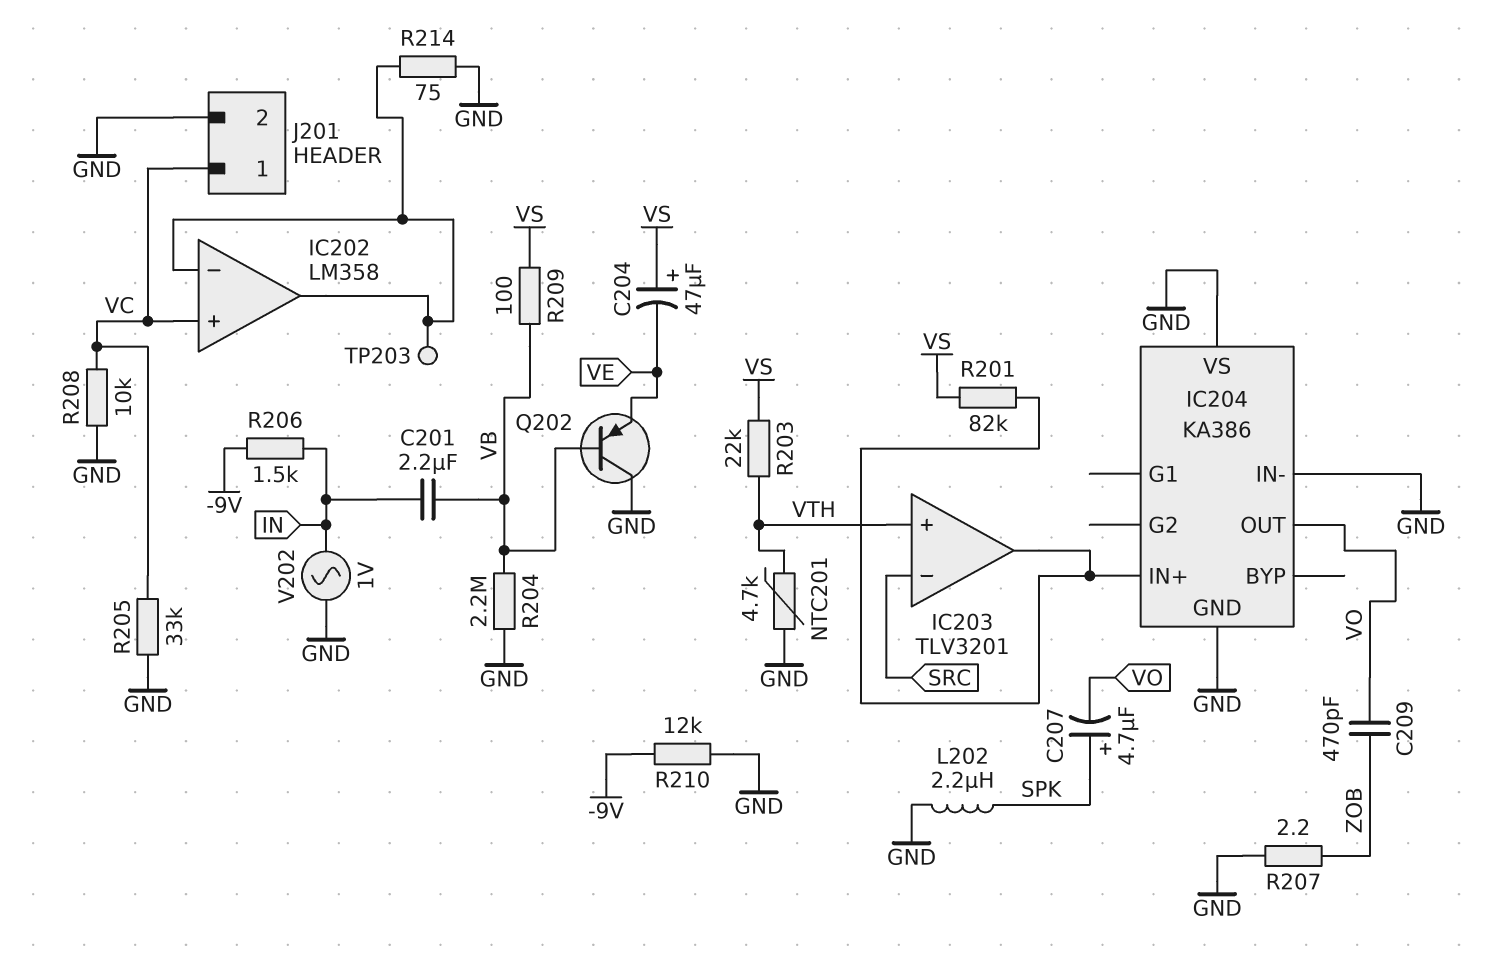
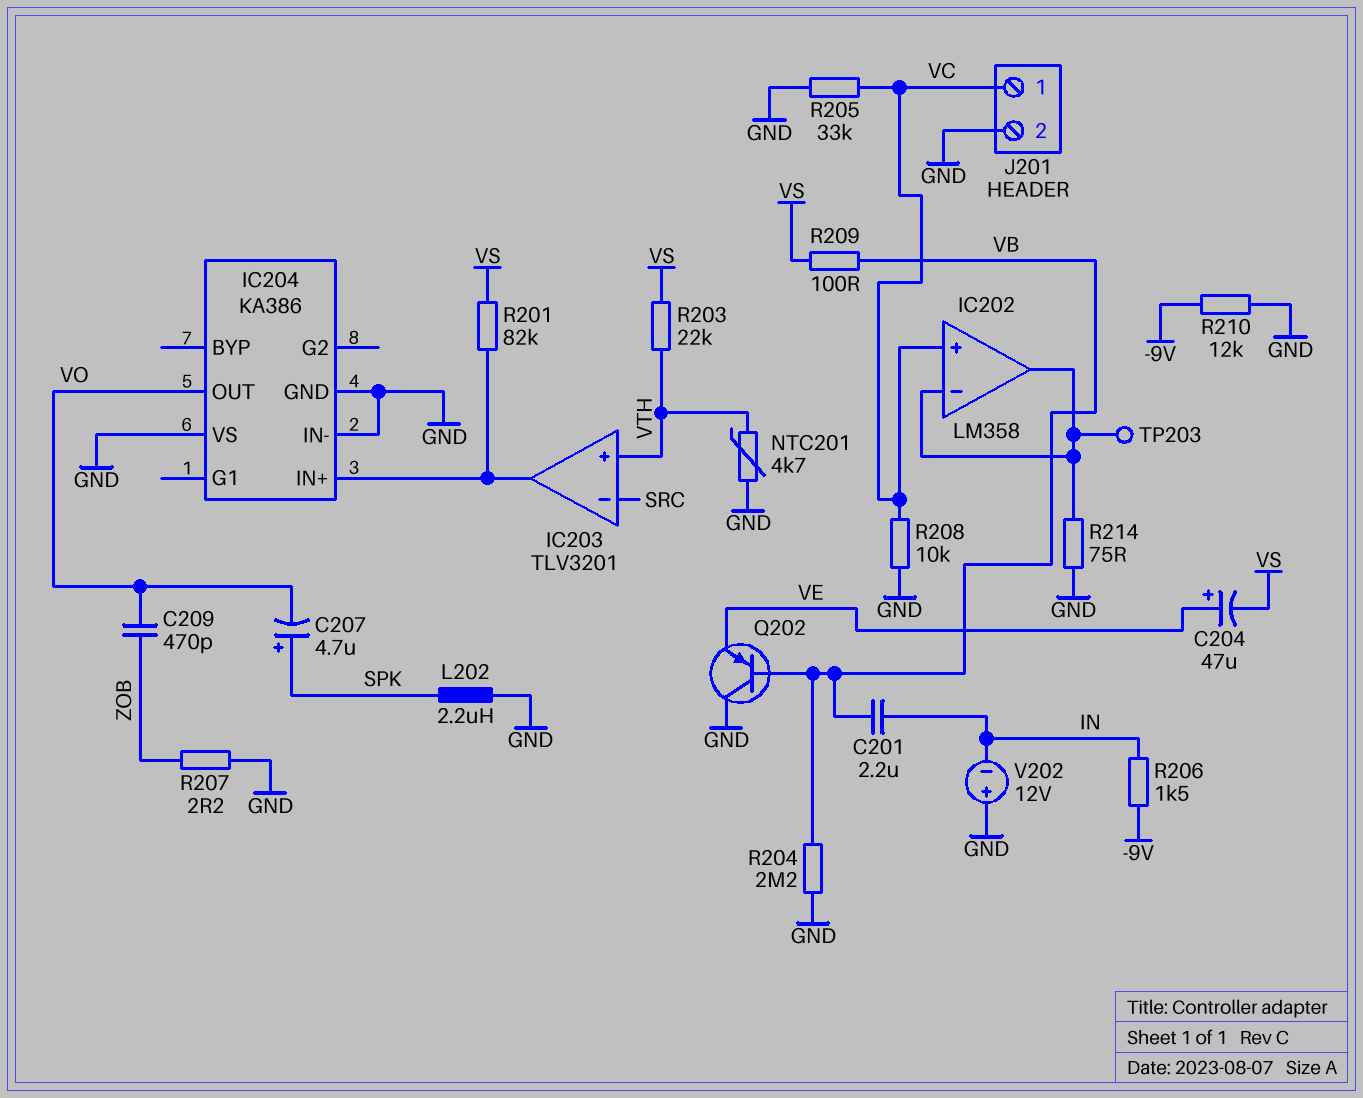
C204: 47uF (plus VS, minus VE) -> 47uF (plus VE, minus VS)
V202: AC 1V (GND, IN) -> 12V (plus GND, minus IN)

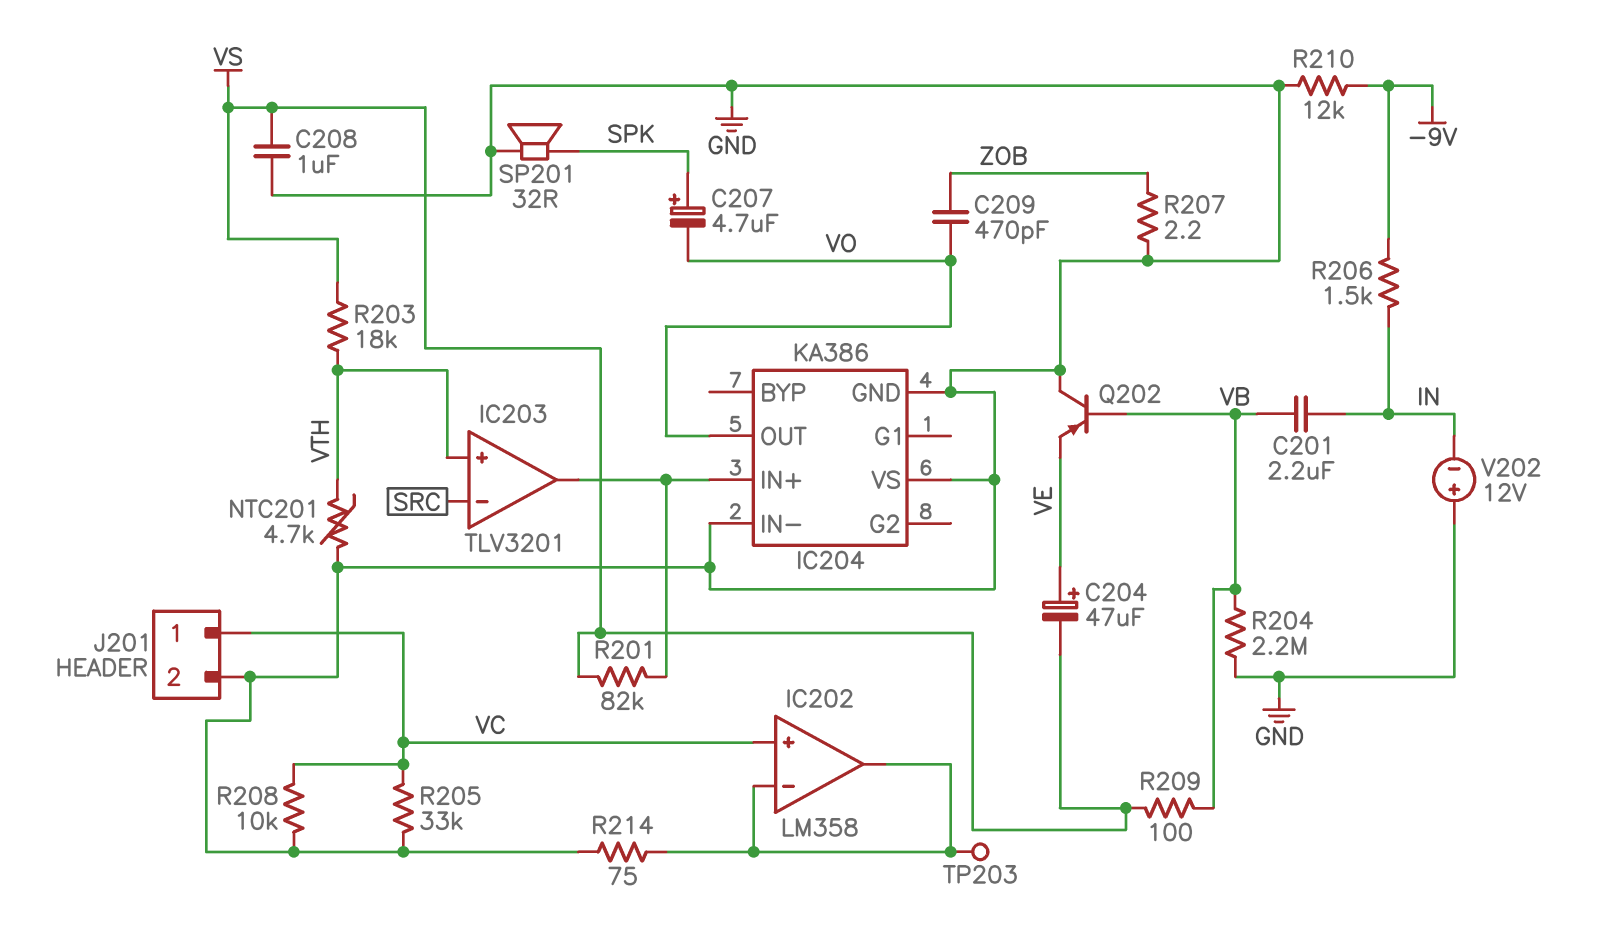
C208: none -> 1uF (GND, VS)
L202: 2.2uH (GND, SPK) -> none
R203: 22k (VS, VTH) -> 18k (VS, VTH)
SP201: none -> speaker 32R (GND, SPK)

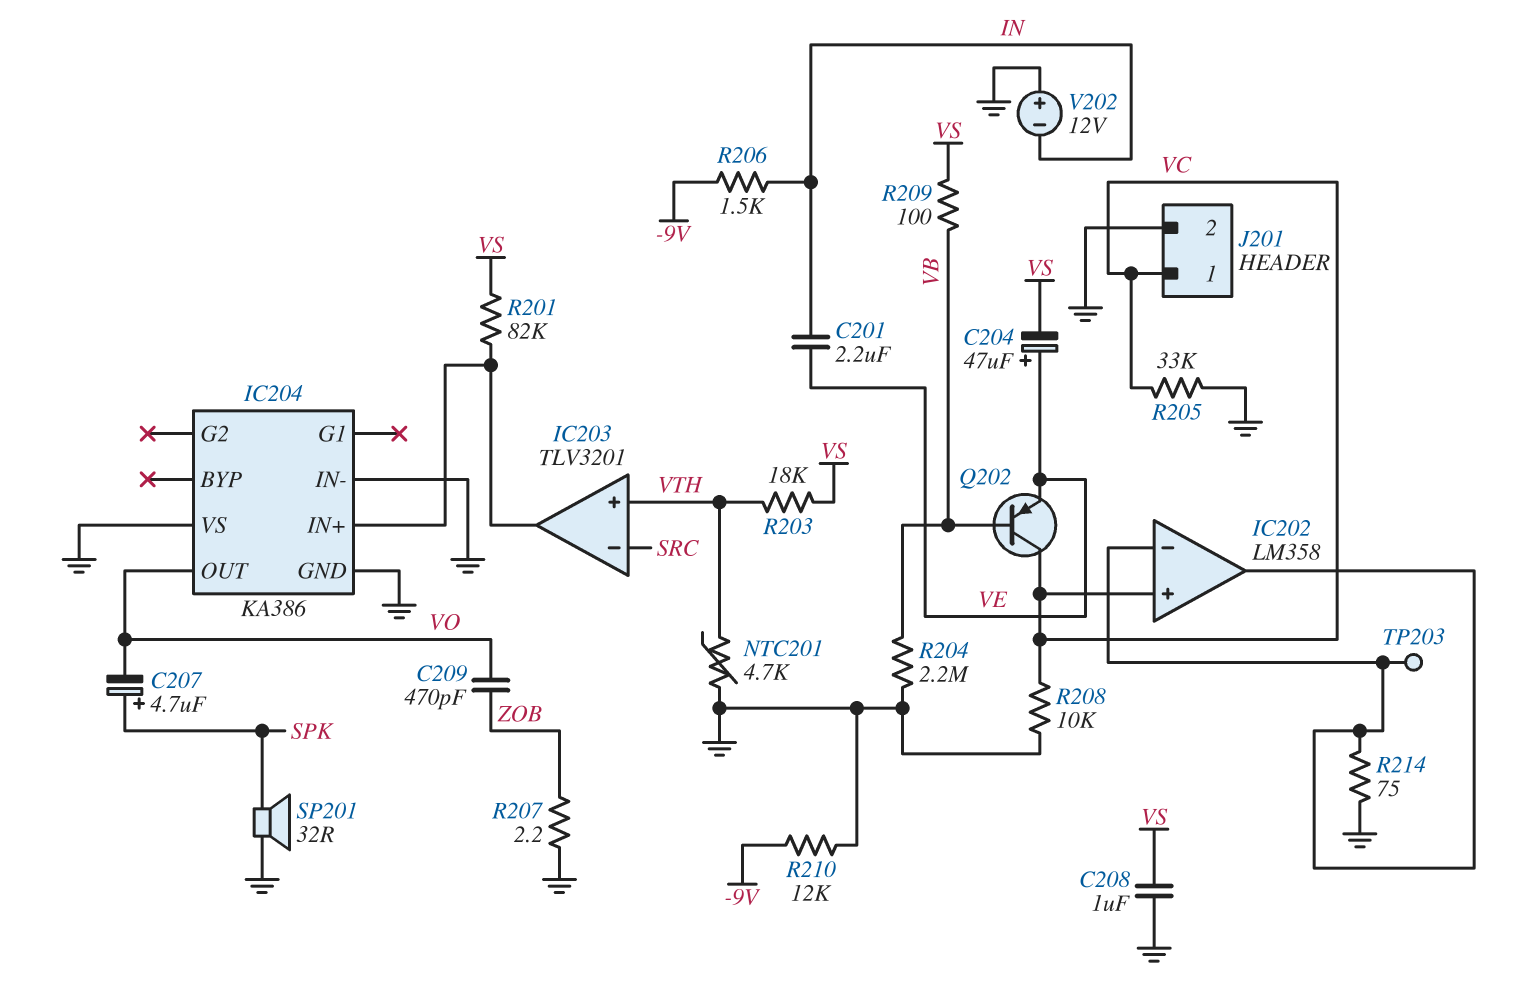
C201: 2.2uF (IN, VB) -> 2.2uF (IN, VE)
Q202: PNP (B VB, C GND, E VE) -> PNP (B VB, C VC, E VE)

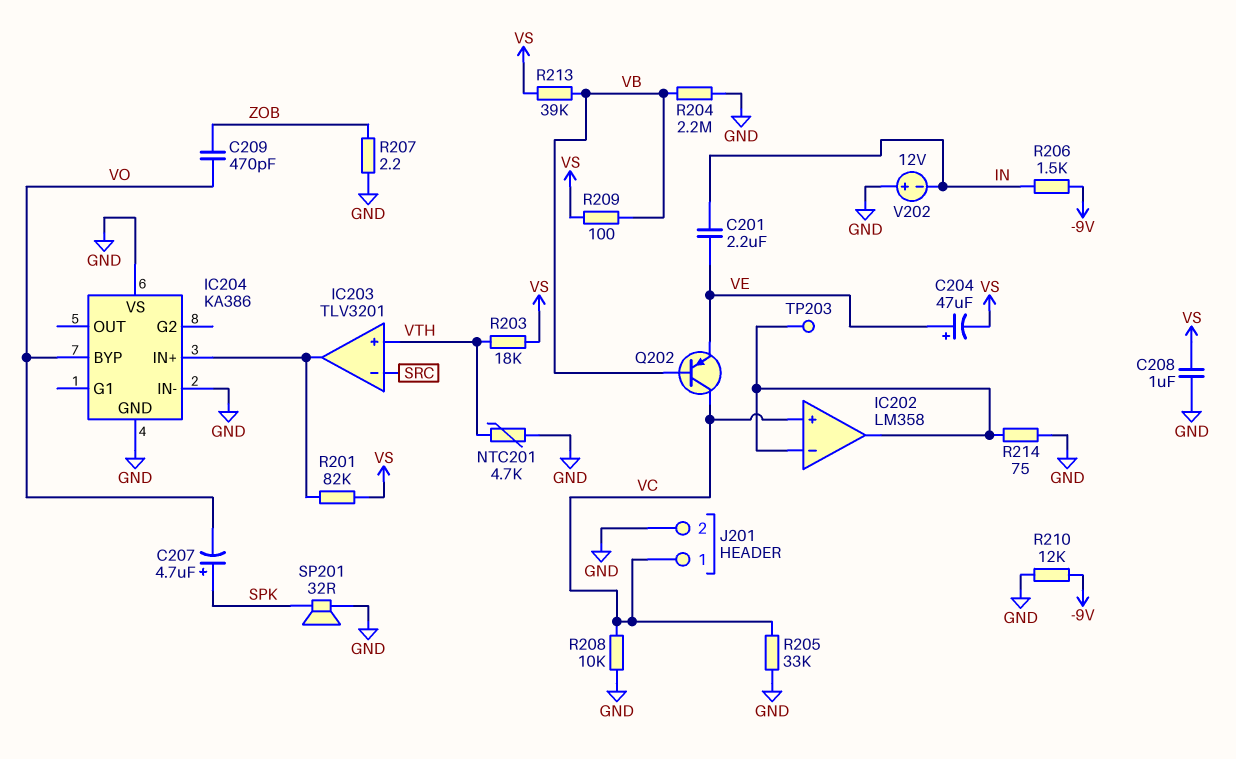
IC204 pin BYP: none -> VO
IC204 pin OUT: VO -> none
R213: none -> 39k (VB, VS)

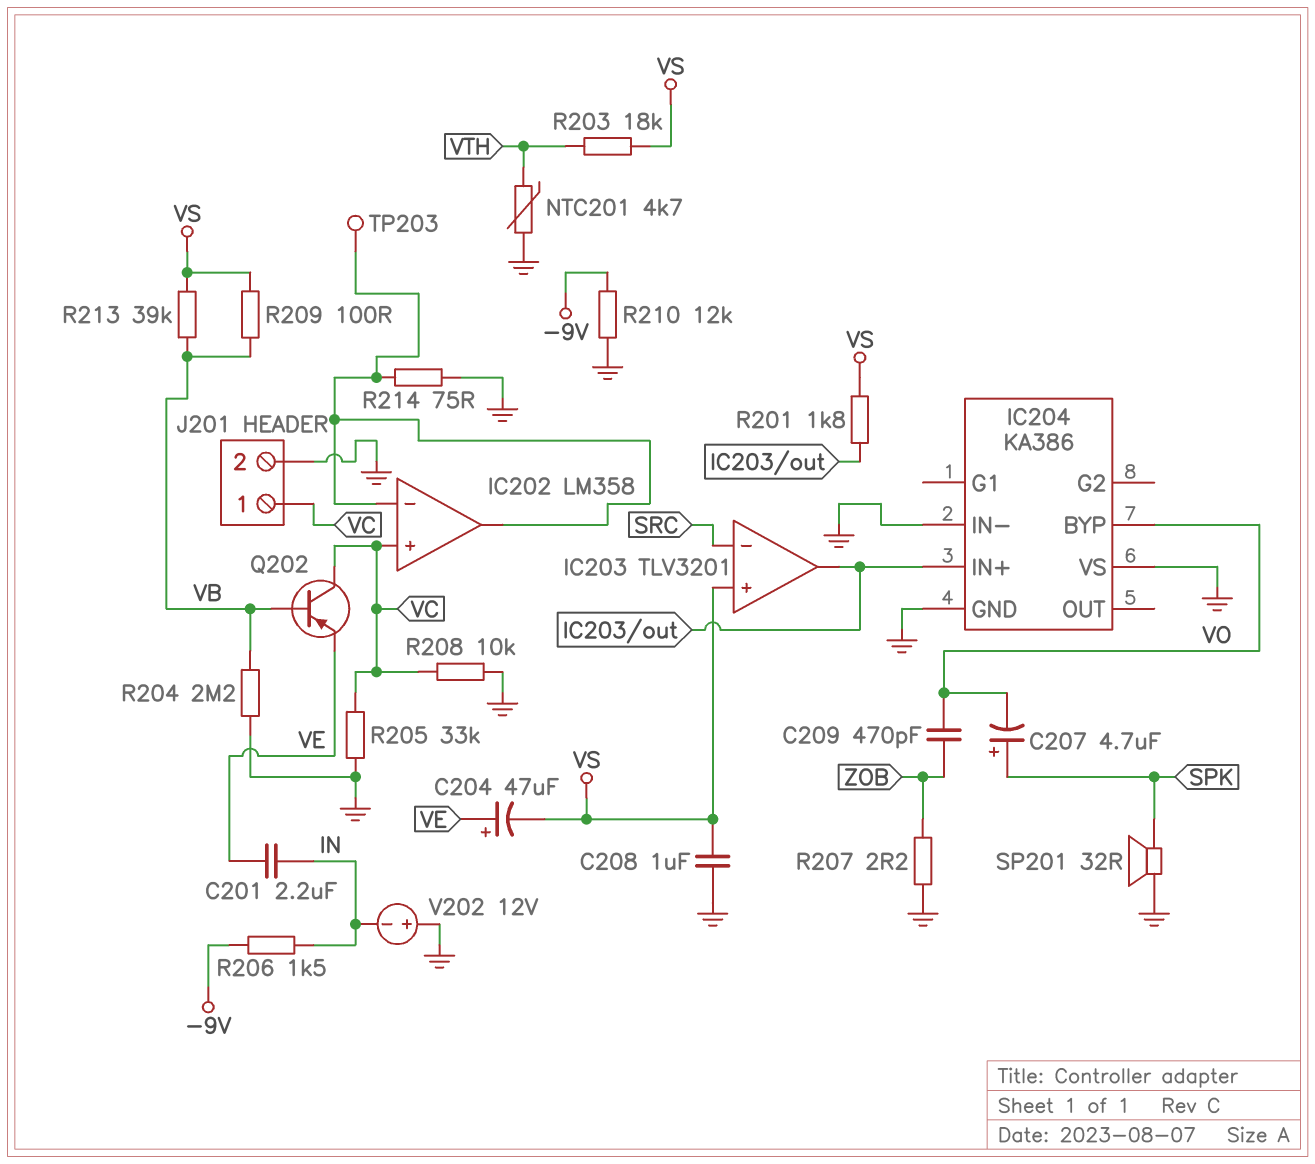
IC203 pin in+: VTH -> VS
R201: 82k (IC203/out, VS) -> 1.8k (IC203/out, VS)

